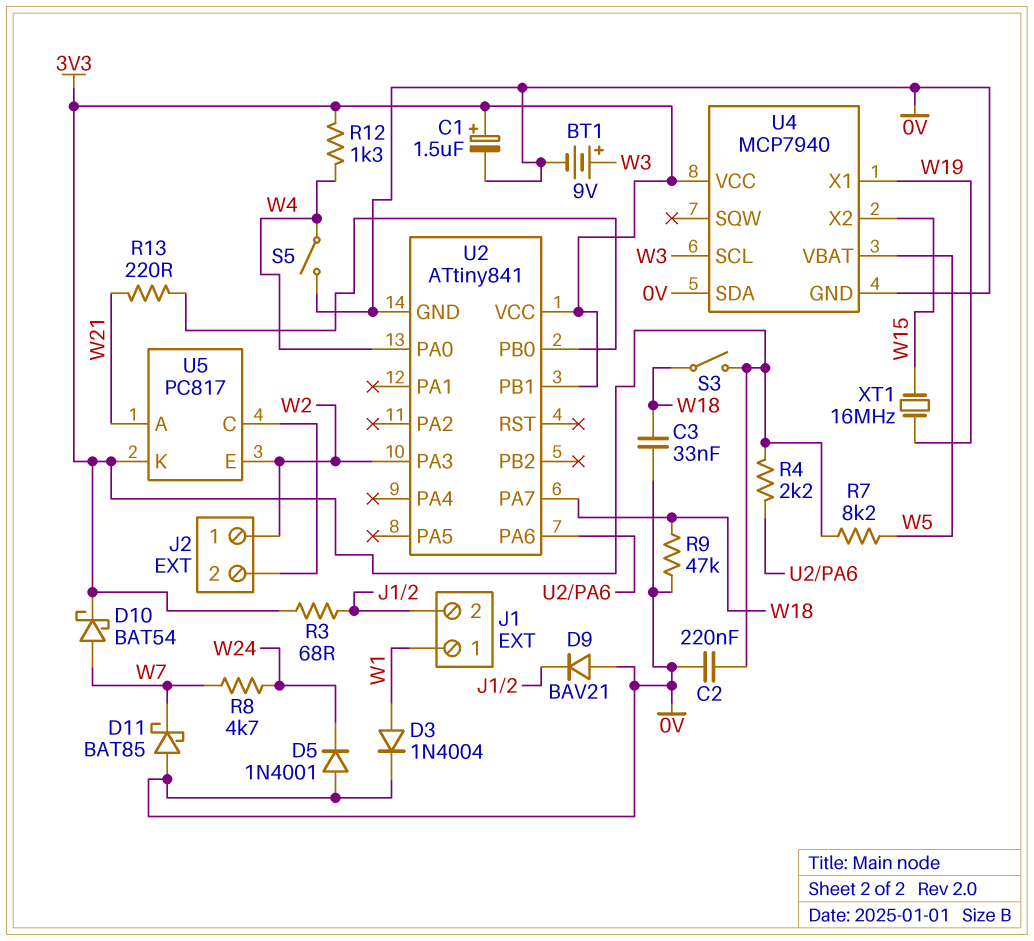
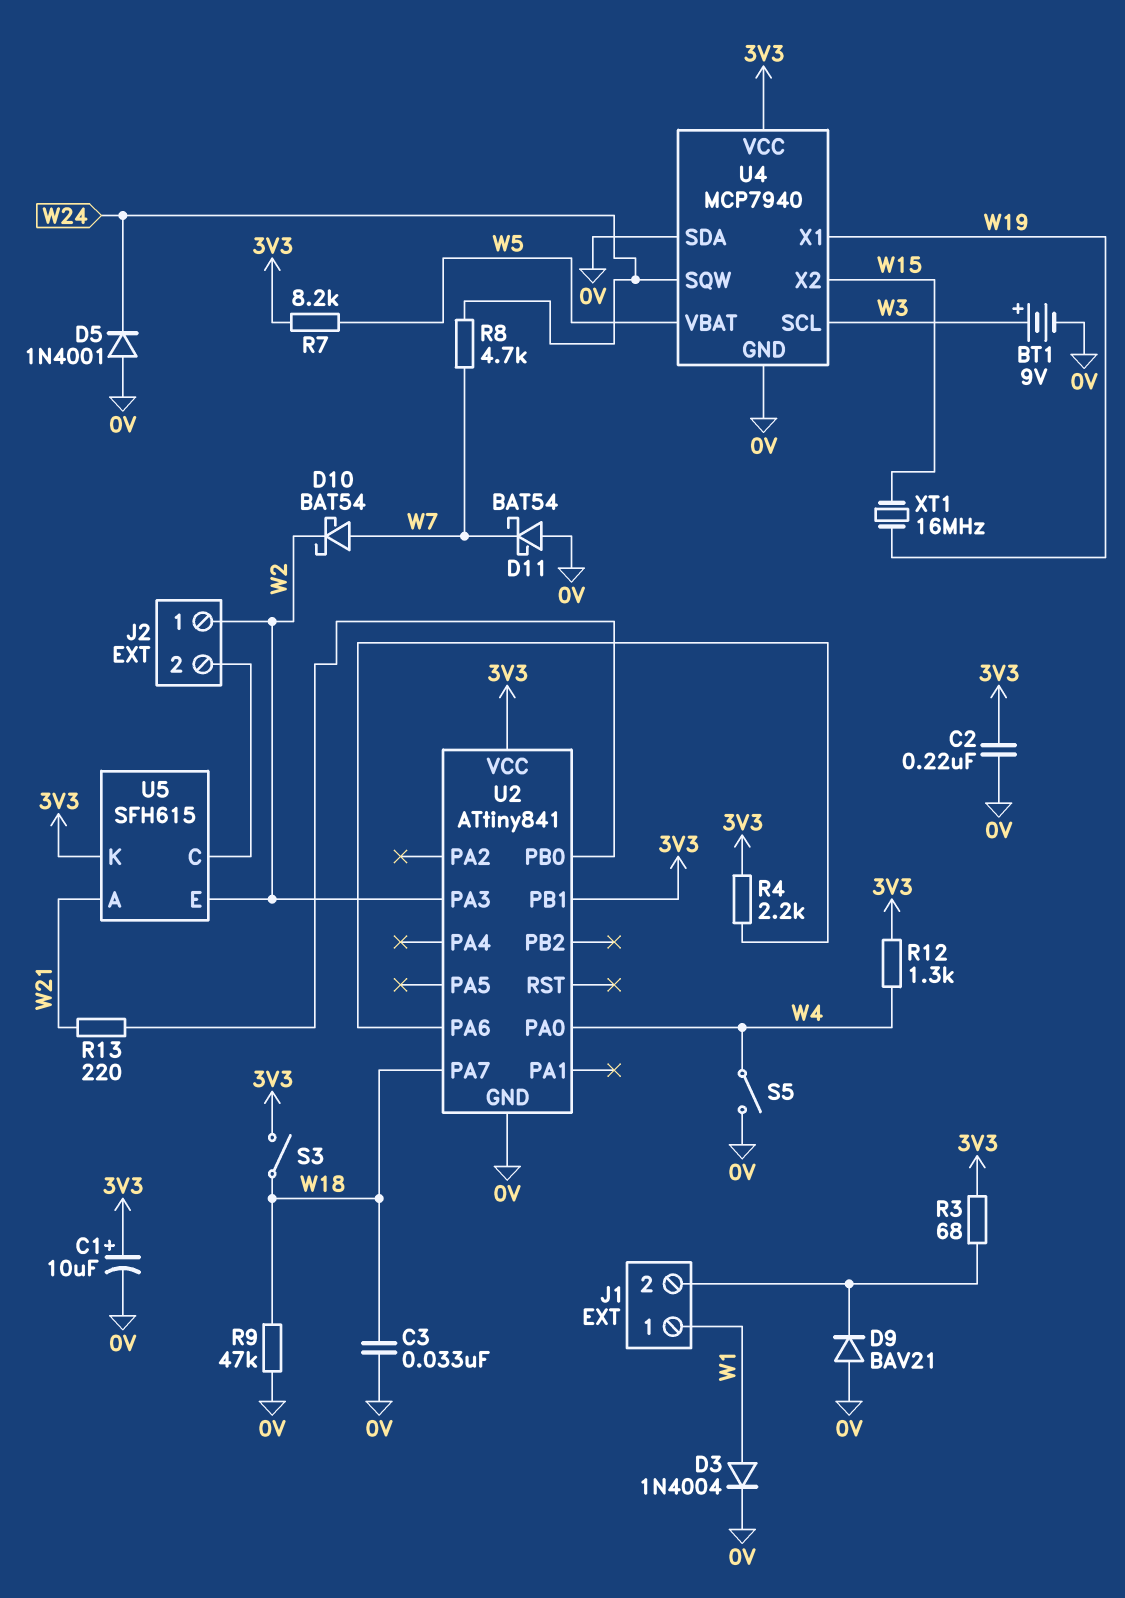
C1: 1.5uF (plus 3V3, minus 0V) -> 10uF (plus 3V3, minus 0V)
D10: schottky BAT54 (A W7, K 3V3) -> schottky BAT54 (A W7, K W2)
D11: schottky BAT85 (A 0V, K W7) -> schottky BAT54 (A 0V, K W7)
U4 pin SQW: none -> W24
U5: PC817 -> SFH615

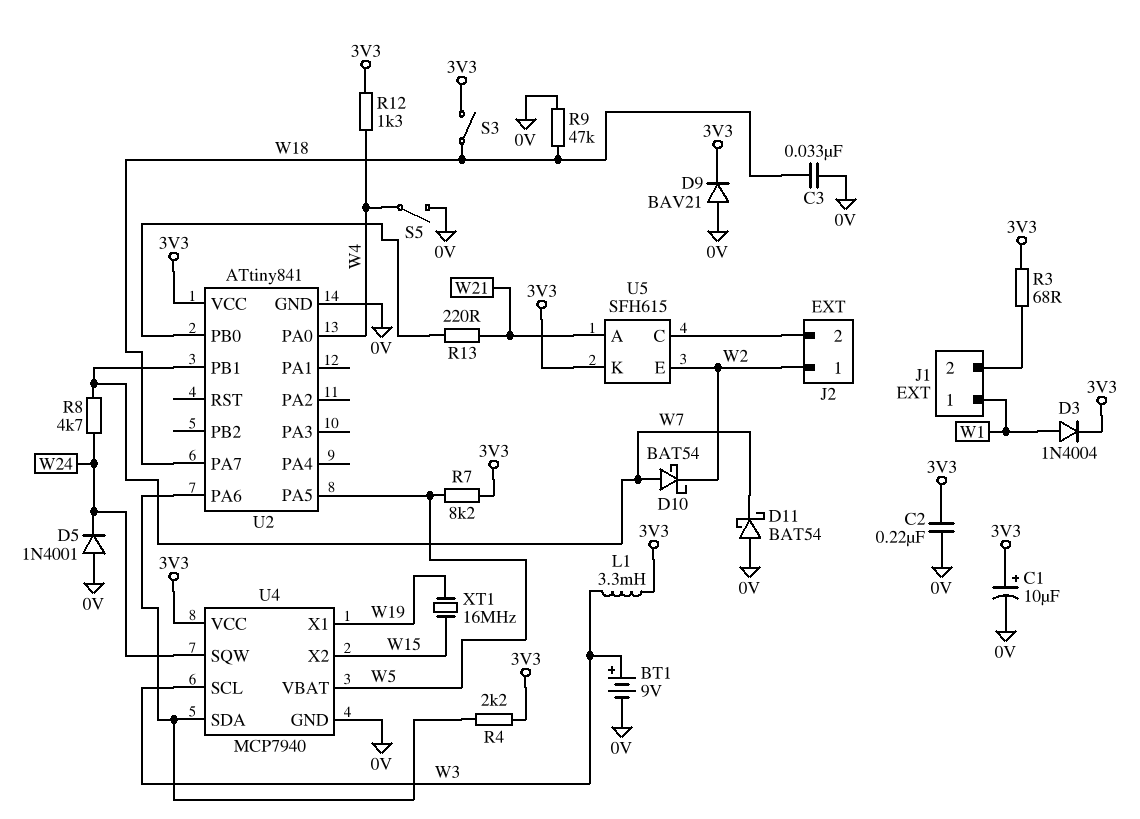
D3: diode 1N4004 (A W1, K 0V) -> diode 1N4004 (A W1, K 3V3)
D9: diode BAV21 (A 0V, K J1/2) -> diode BAV21 (A 0V, K 3V3)
L1: none -> 3.3mH (3V3, W3)
U2 pin PA3: W2 -> none
U2 pin PA5: none -> W5
U2 pin PB1: 3V3 -> W7
U4 pin SDA: 0V -> U2/PA6

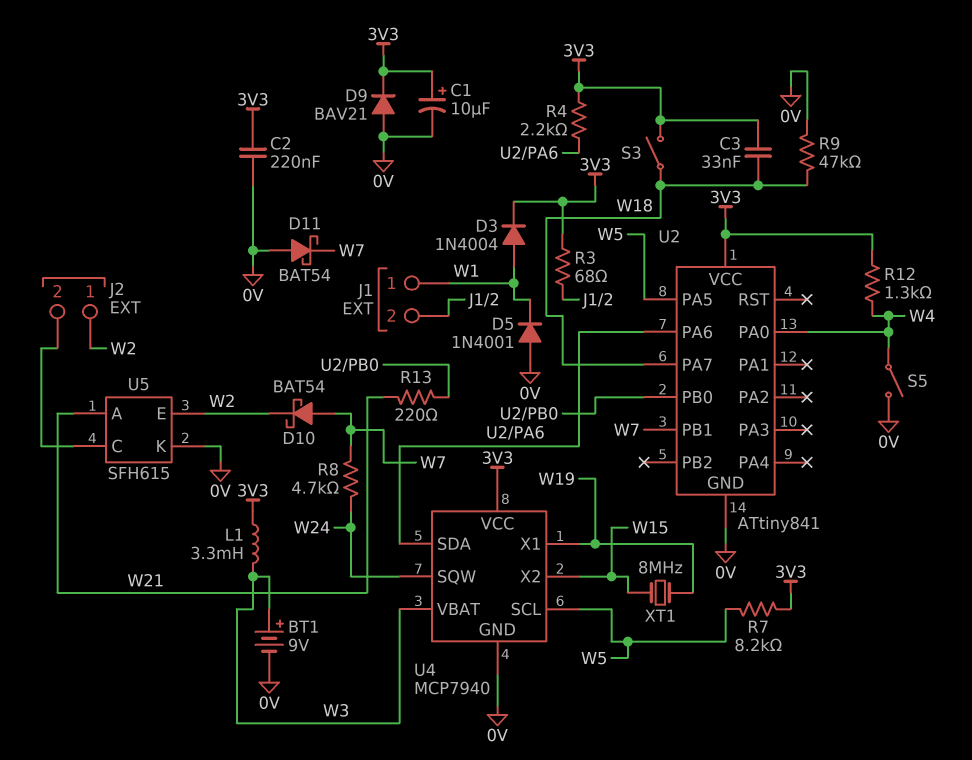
C3: 33nF (0V, W18) -> 33nF (3V3, W18)
D5: diode 1N4001 (A 0V, K W24) -> diode 1N4001 (A 0V, K W1)
U4 pin SCL: W3 -> W5
U4 pin VBAT: W5 -> W3
U5 pin K: 3V3 -> 0V
XT1: 16MHz (W15, W19) -> 8MHz (W15, W19)

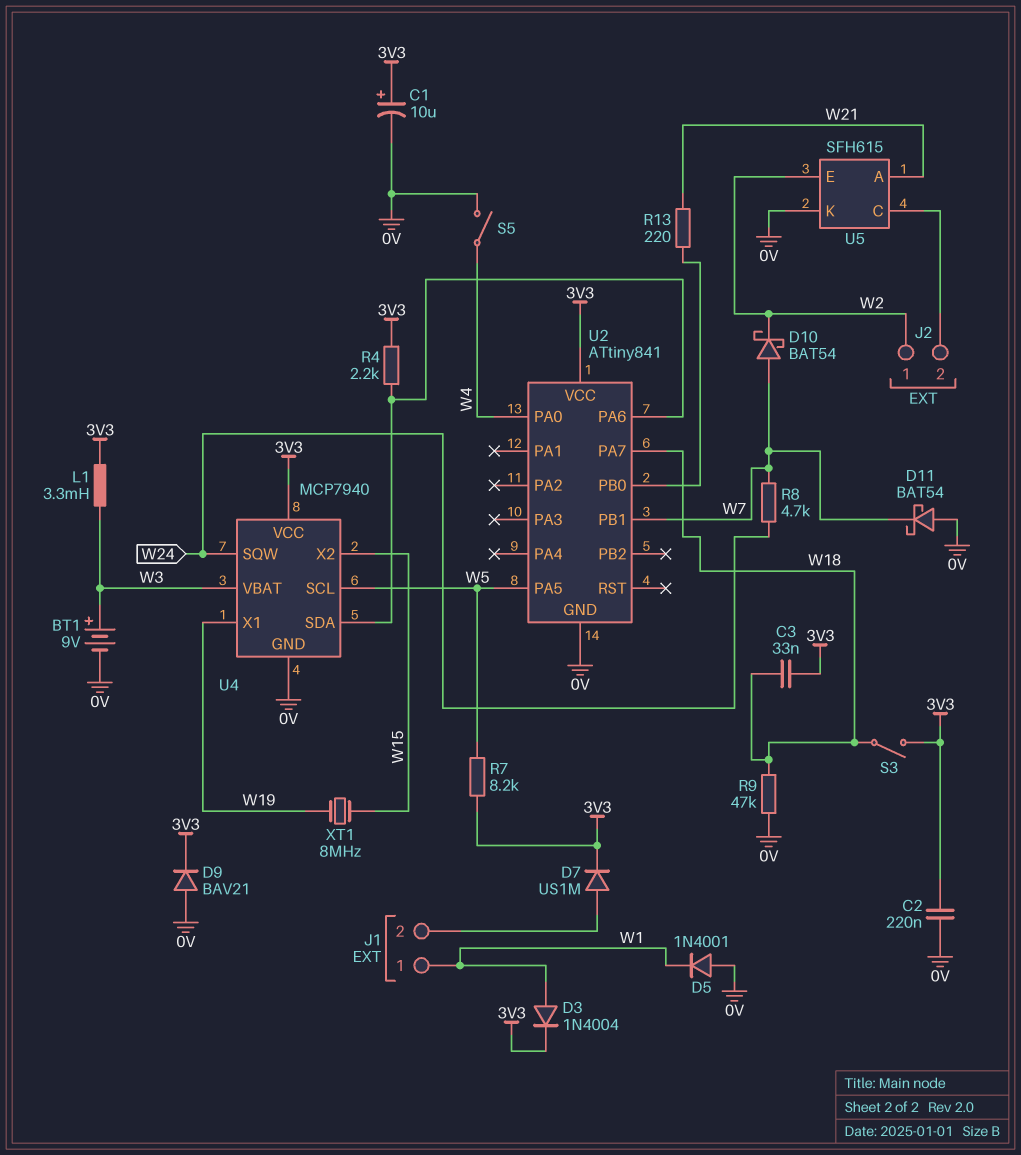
D7: none -> diode US1M (A J1/2, K 3V3)
R3: 68 (3V3, J1/2) -> none
R12: 1.3k (3V3, W4) -> none

